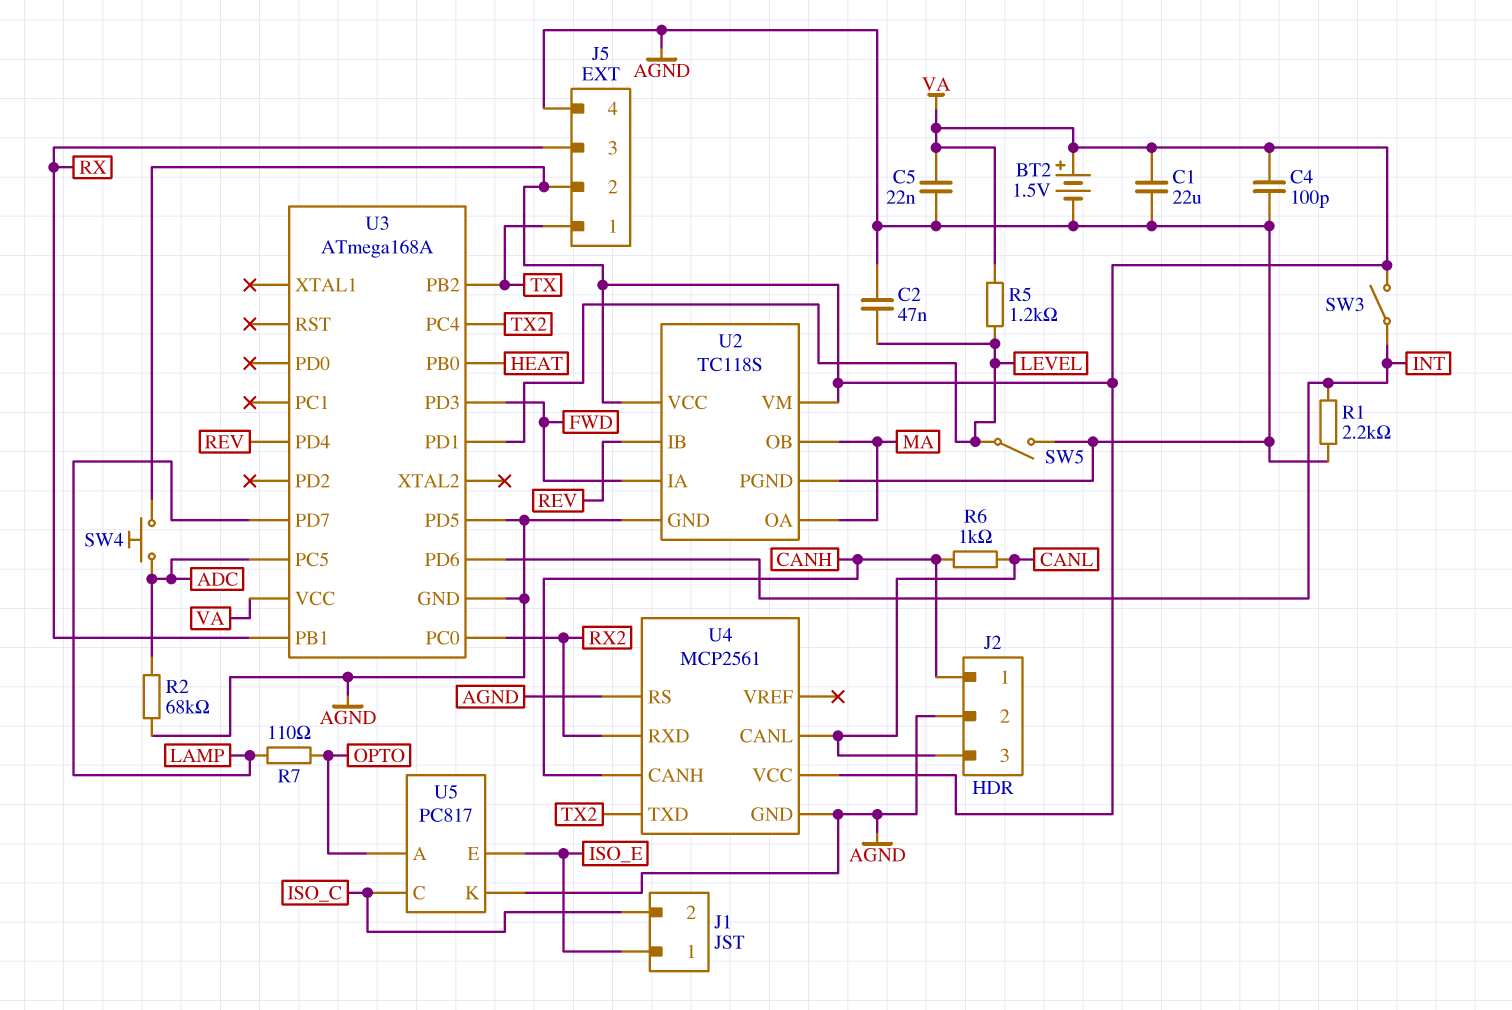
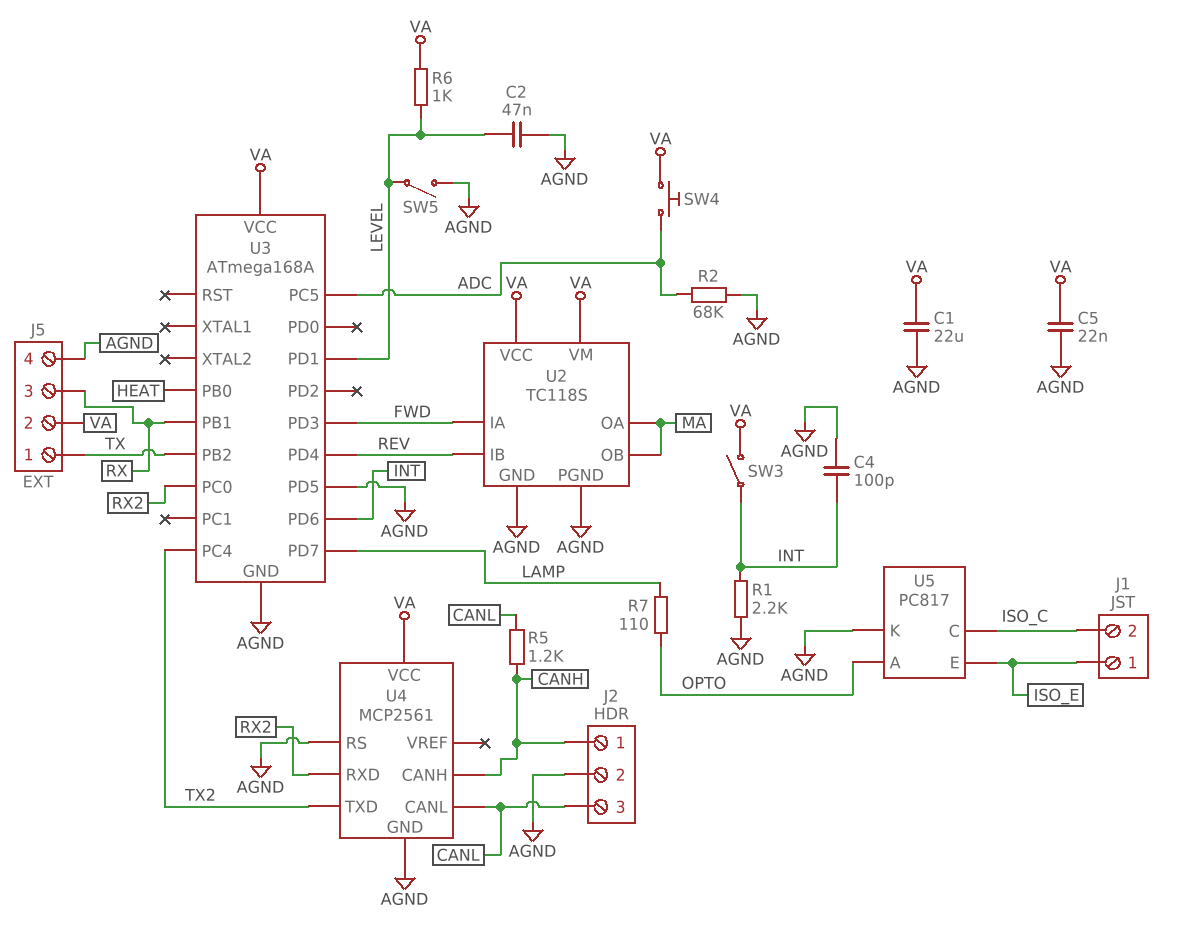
BT2: 1.5V (plus VA, minus AGND) -> none
C4: 100pF (AGND, VA) -> 100pF (AGND, INT)
R5: 1.2k (LEVEL, VA) -> 1.2k (CANH, CANL)
R6: 1k (CANH, CANL) -> 1k (LEVEL, VA)

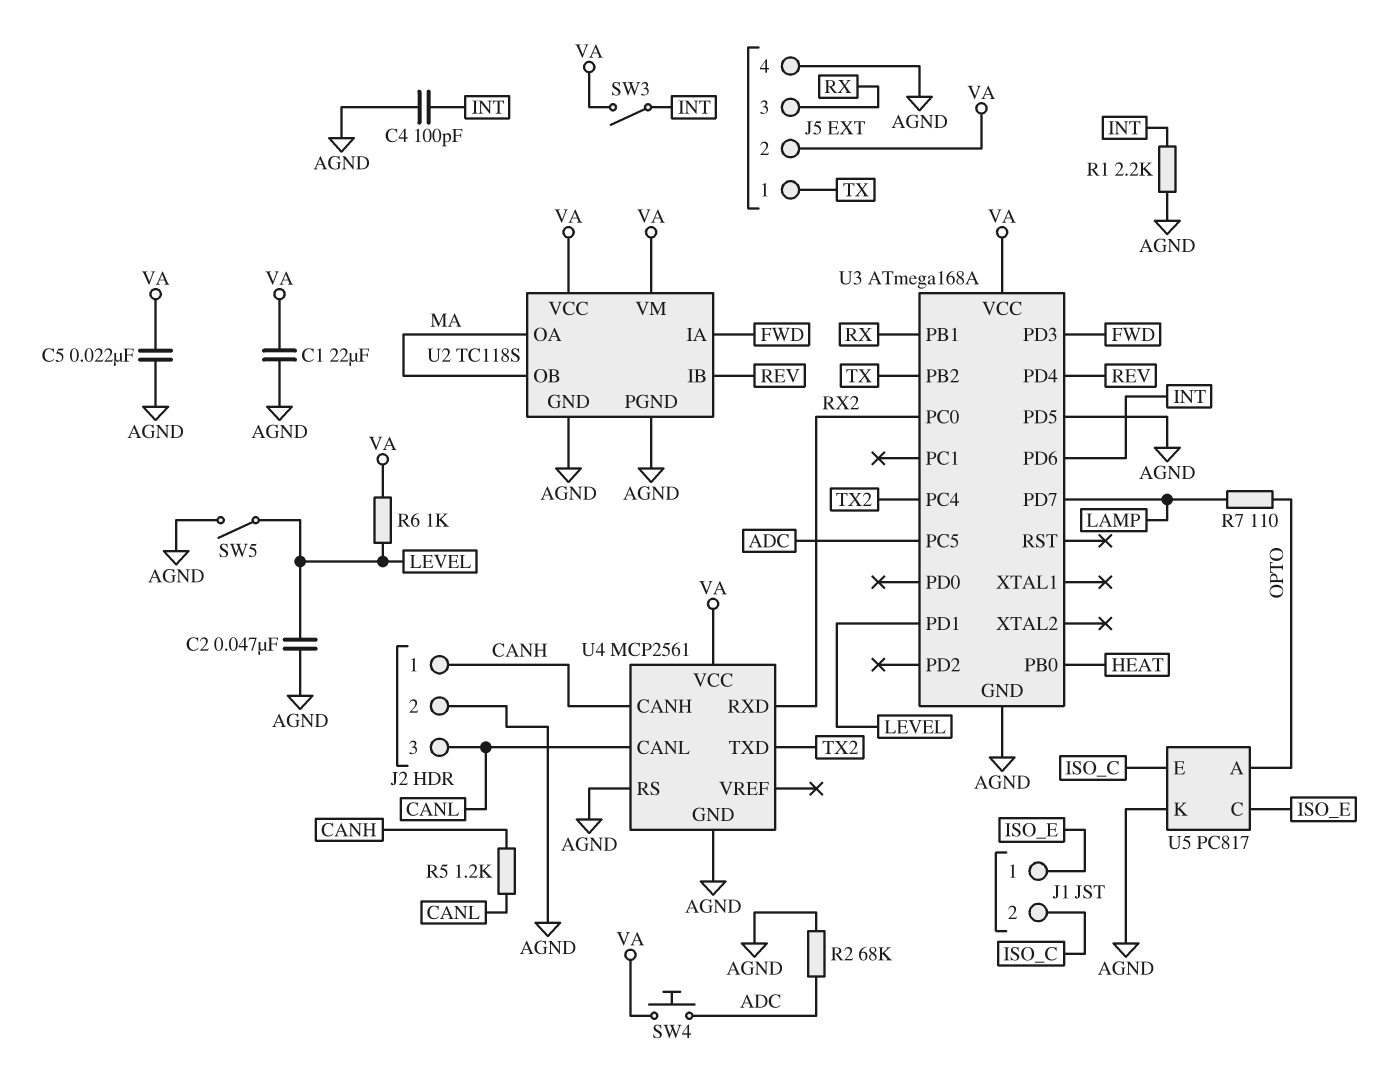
U5 pin C: ISO_C -> ISO_E
U5 pin E: ISO_E -> ISO_C

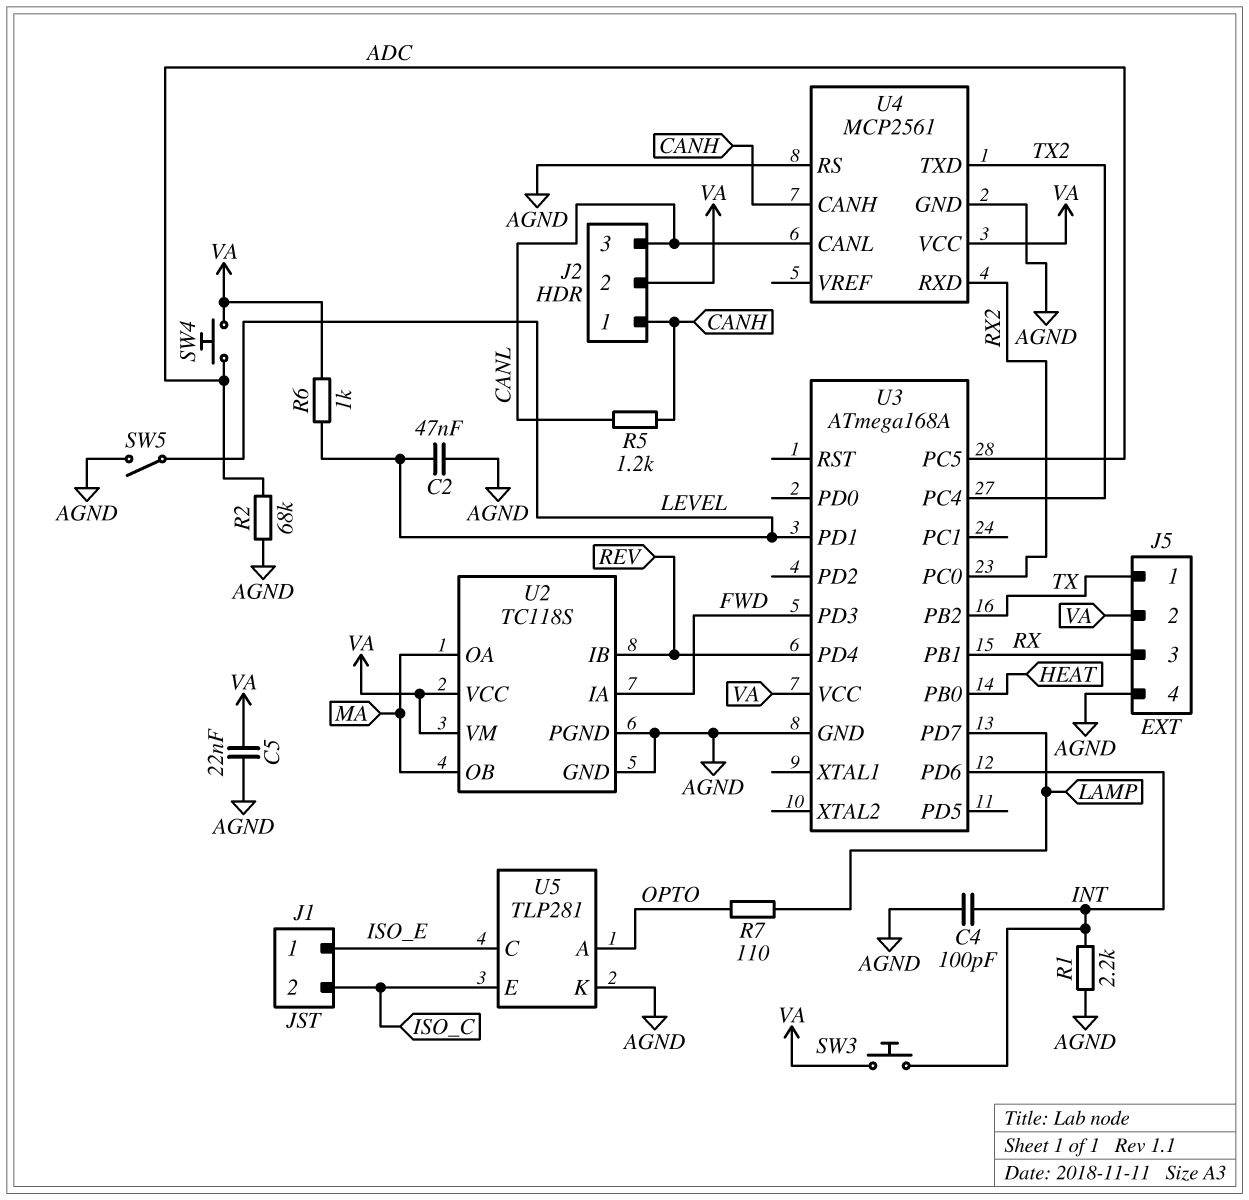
C1: 22uF (AGND, VA) -> none
J2 pin 2: AGND -> VA
SW3: switch (INT, VA) -> button (INT, VA)
U3 pin PD5: AGND -> none
U5: PC817 -> TLP281

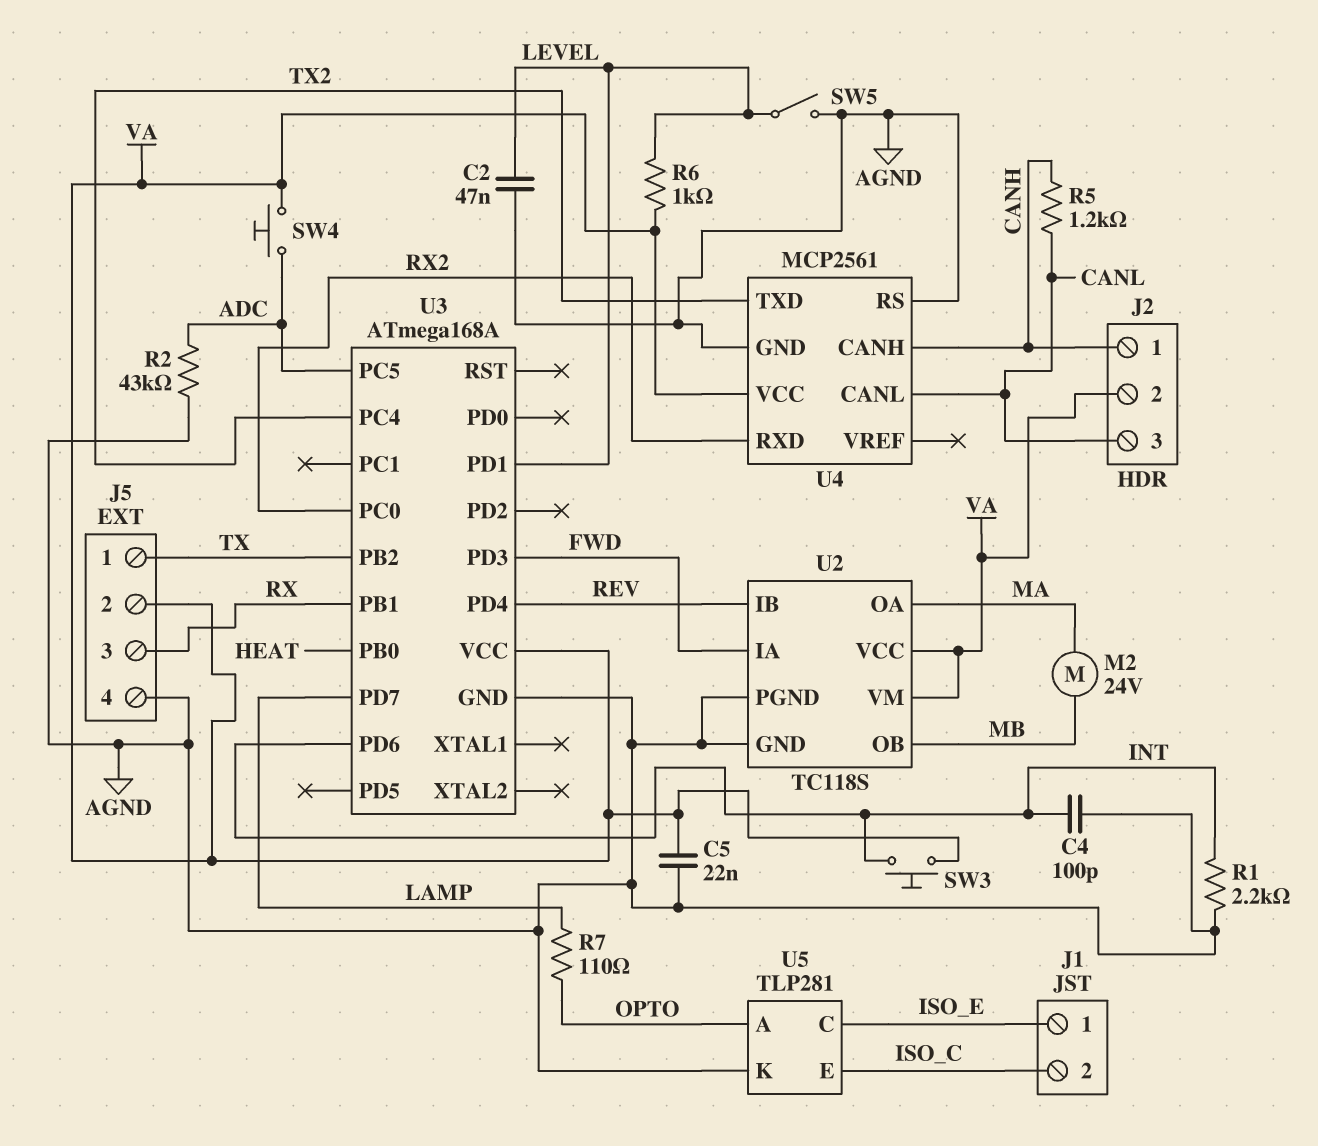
M2: none -> motor 24V (MA, MB)
R2: 68k (ADC, AGND) -> 43k (ADC, AGND)
U2 pin OB: MA -> MB

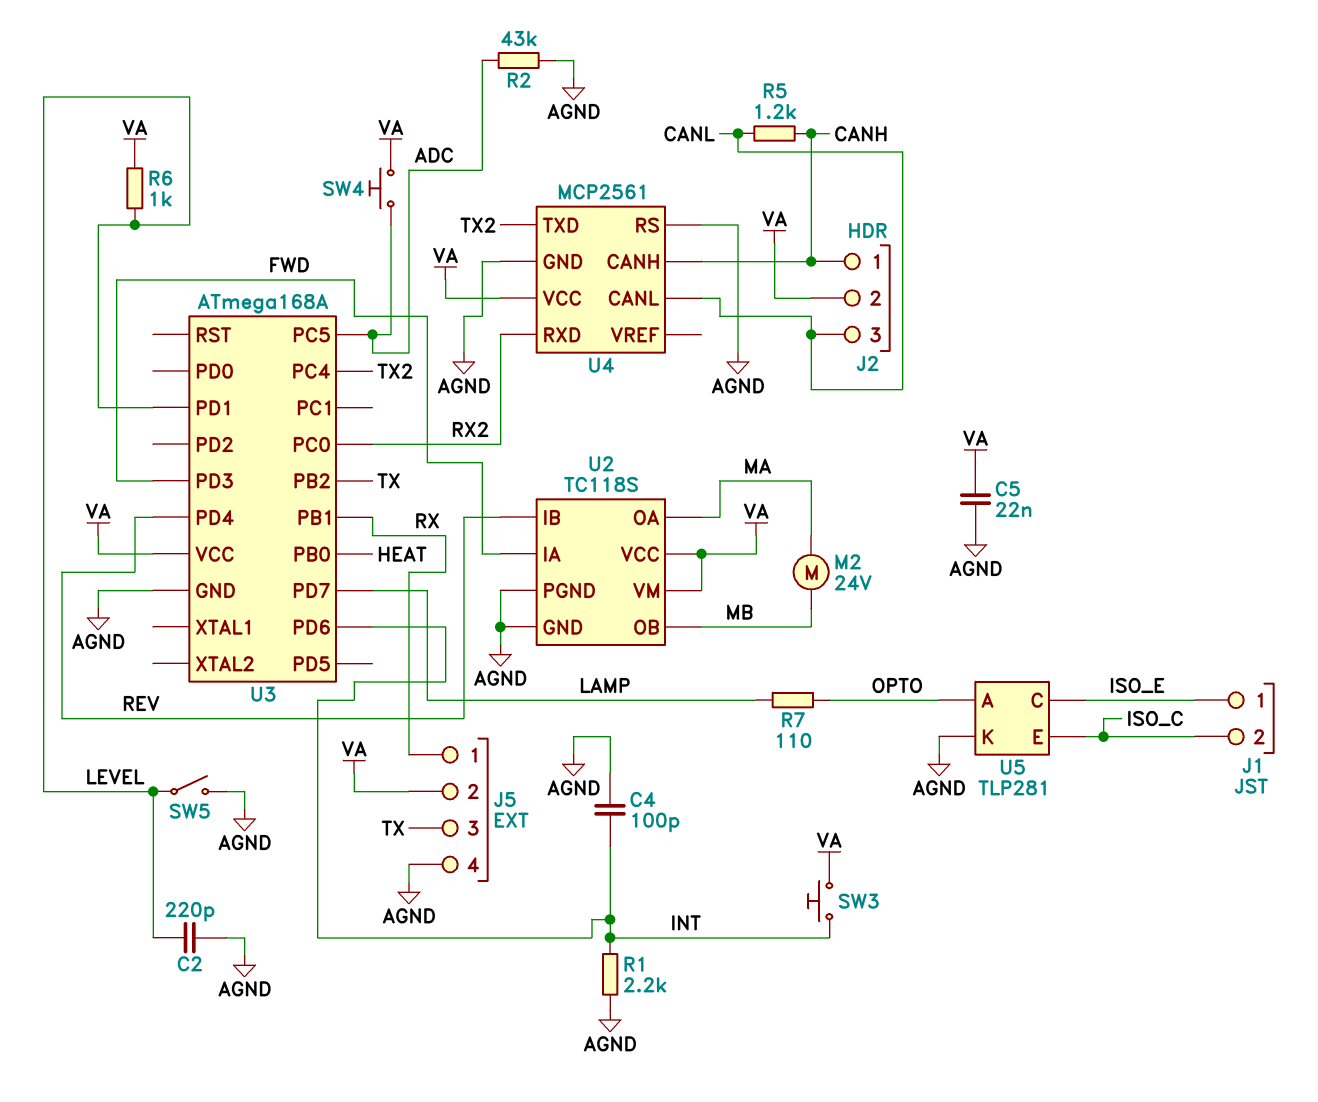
C2: 47nF (AGND, LEVEL) -> 220pF (AGND, LEVEL)
J5 pin 1: TX -> RX
J5 pin 3: RX -> TX

